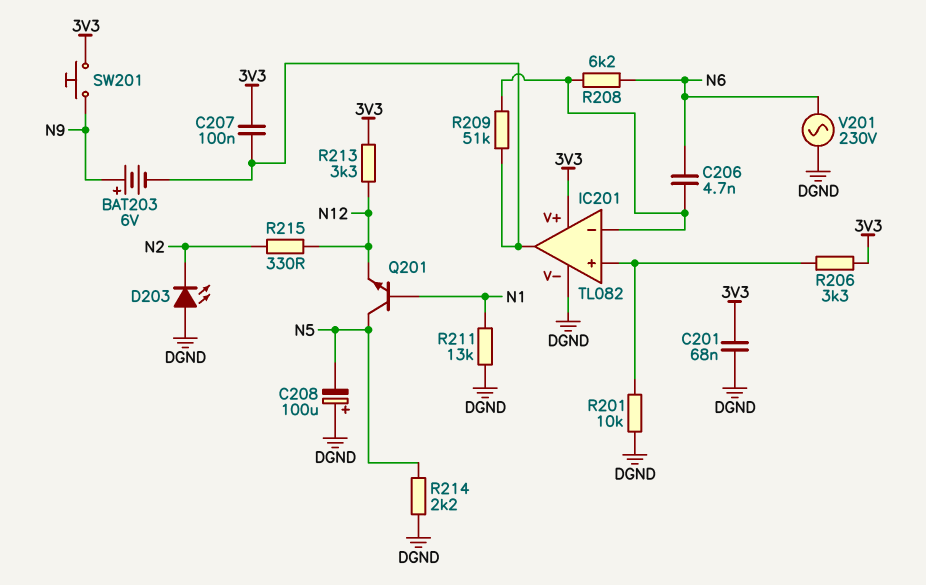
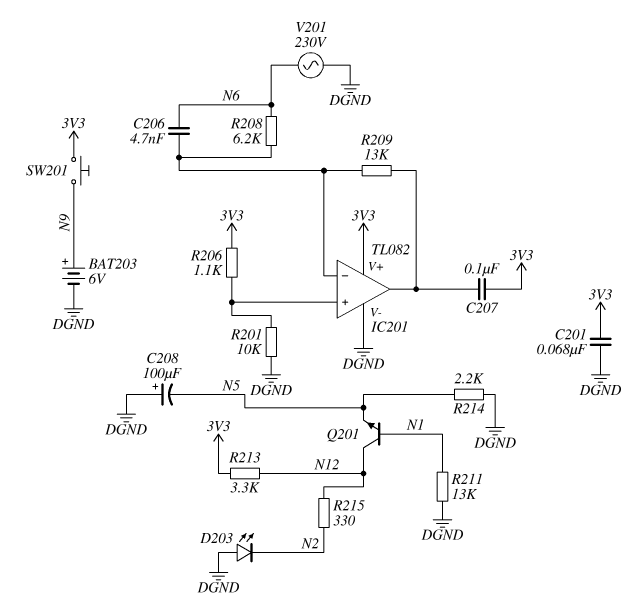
BAT203: 6V (plus N9, minus IC201/out) -> 6V (plus N9, minus DGND)
Q201: NPN (B N1, C N5, E N12) -> NPN (B N1, C N12, E N5)
R206: 3.3k (3V3, IC201/in+) -> 1.1k (3V3, IC201/in+)
R209: 51k (IC201/in-, IC201/out) -> 13k (IC201/in-, IC201/out)

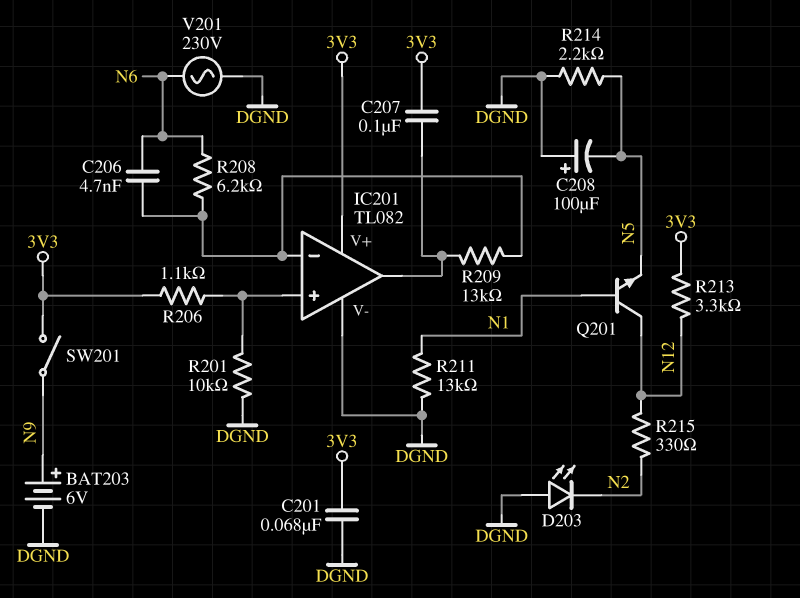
SW201: button (3V3, N9) -> switch (3V3, N9)

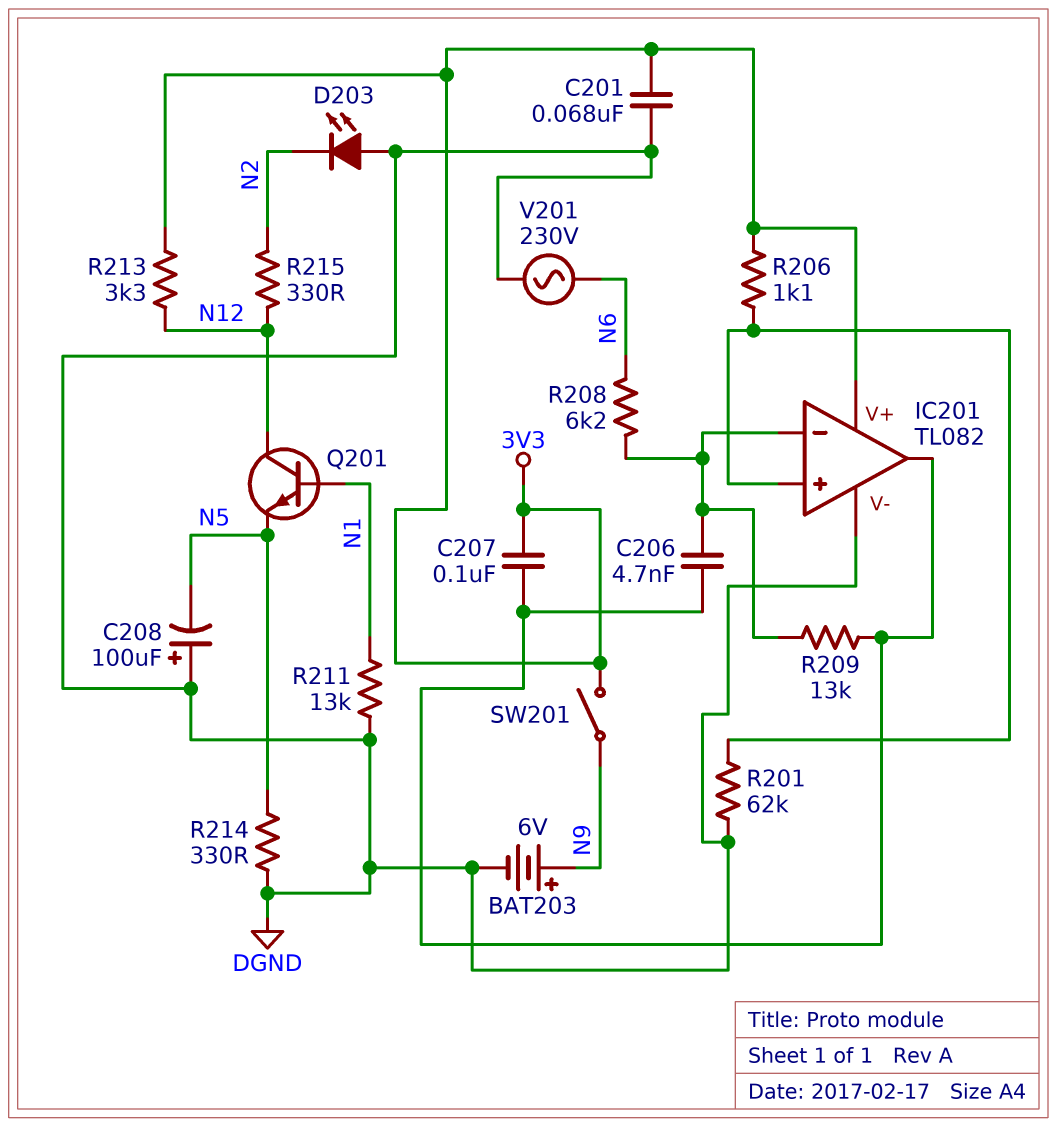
C206: 4.7nF (IC201/in-, N6) -> 4.7nF (IC201/in-, IC201/out)
R201: 10k (DGND, IC201/in+) -> 62k (DGND, IC201/in+)
R214: 2.2k (DGND, N5) -> 330 (DGND, N5)

